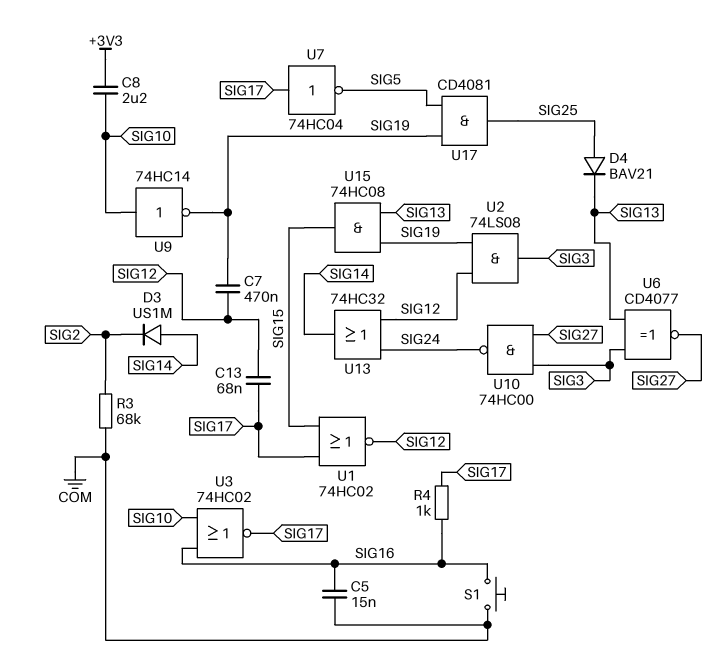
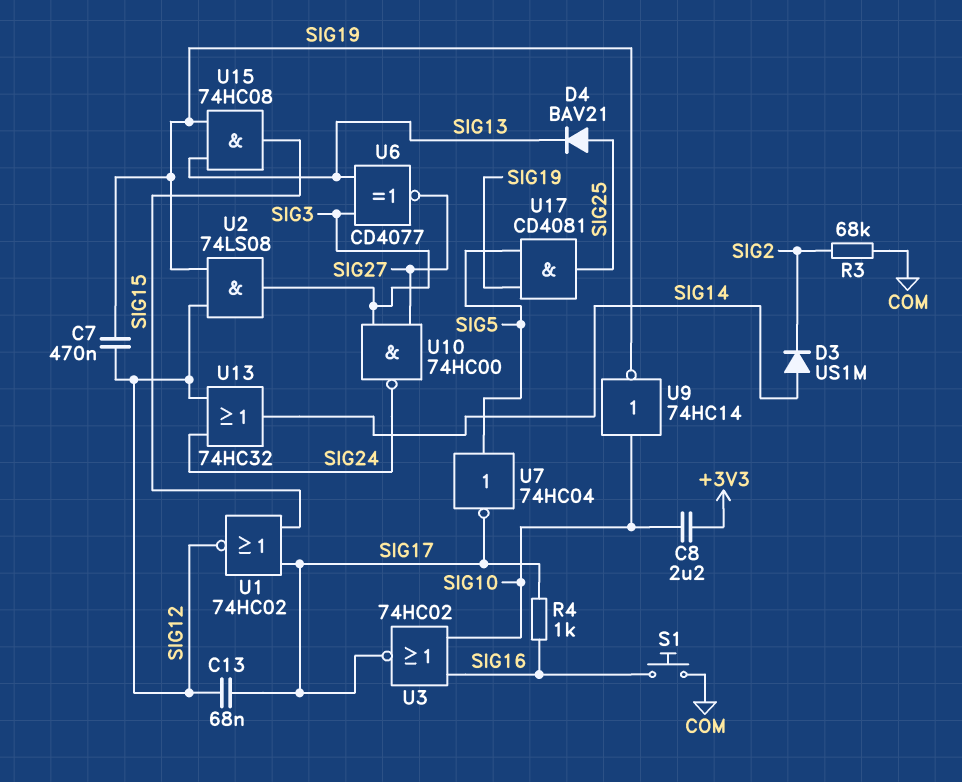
C5: 15nF (COM, SIG16) -> none
U7: NOT 74HC04 (in SIG17, out SIG5) -> NOT 74HC04 (in SIG5, out SIG17)

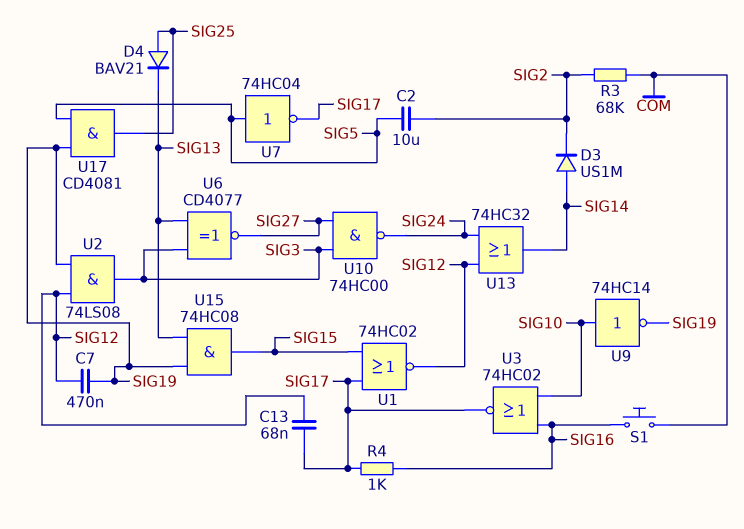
C2: none -> 10uF (SIG2, SIG5)
C8: 2.2uF (+3V3, SIG10) -> none

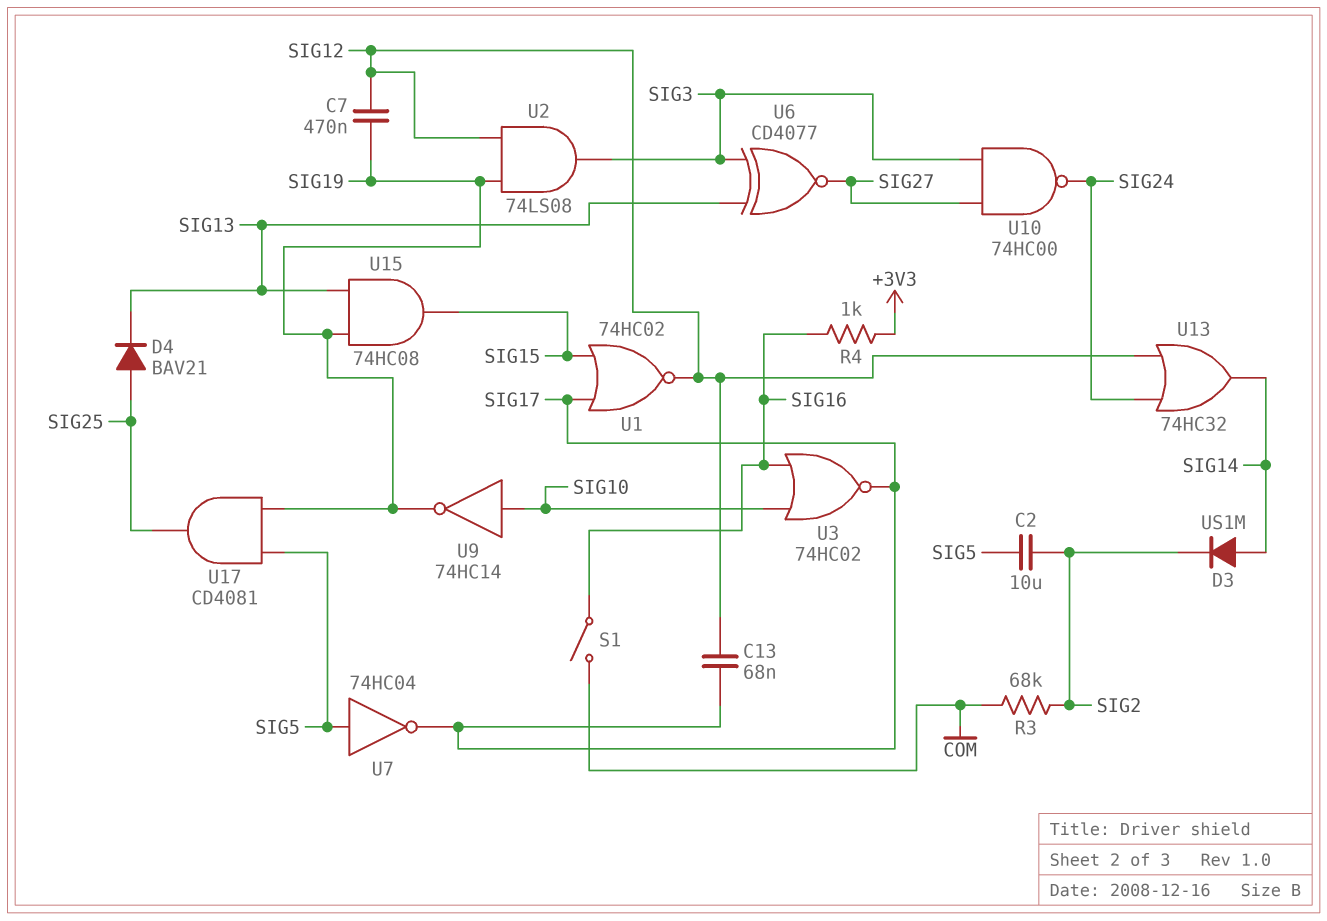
R4: 1k (SIG16, SIG17) -> 1k (+3V3, SIG16)
S1: button (COM, SIG16) -> switch (COM, SIG16)

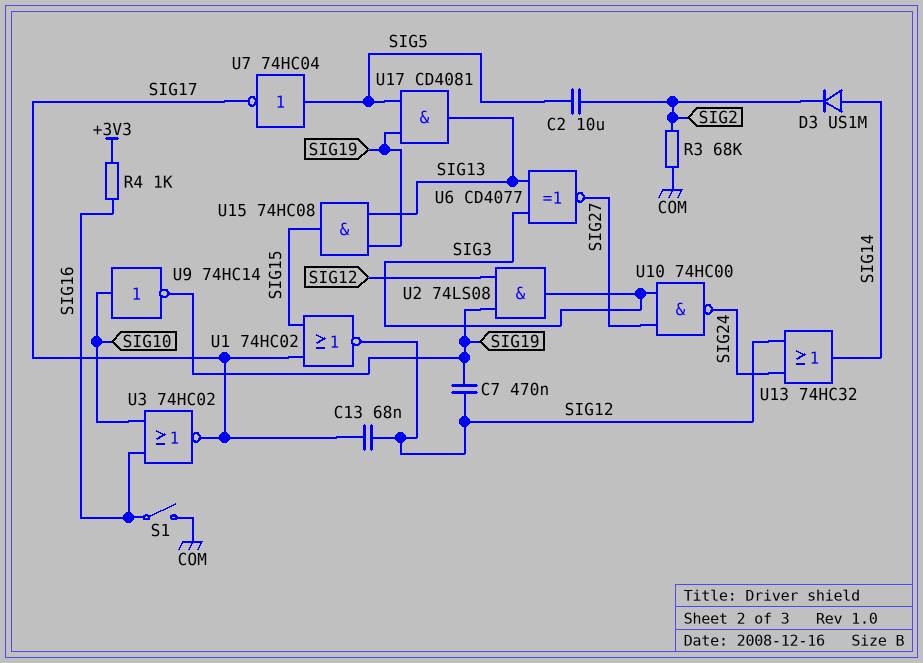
D4: diode BAV21 (A SIG25, K SIG13) -> none
U17: AND CD4081 (in SIG5, in SIG19, out SIG25) -> AND CD4081 (in SIG5, in SIG19, out SIG13)

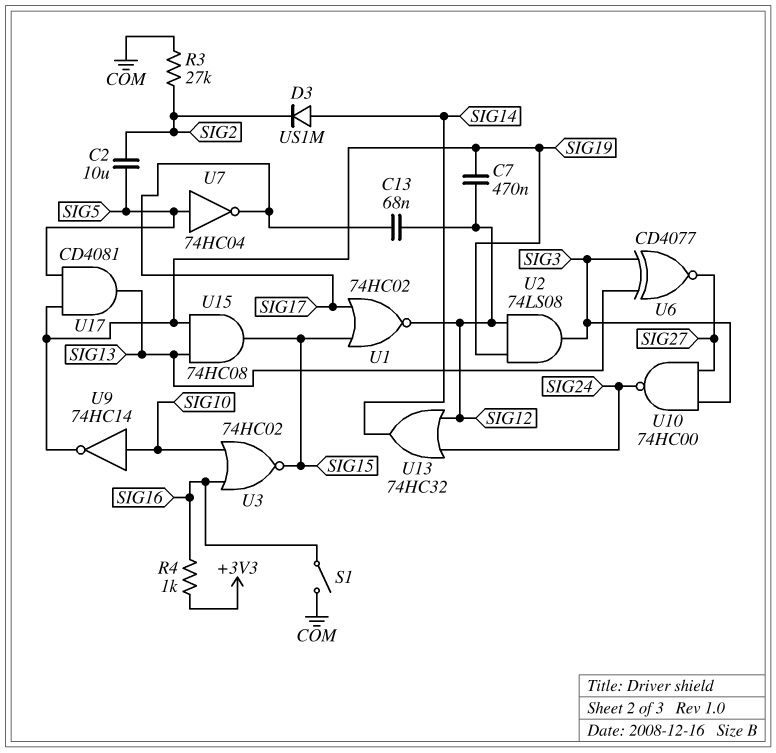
R3: 68k (COM, SIG2) -> 27k (COM, SIG2)
U3: NOR 74HC02 (in SIG10, in SIG16, out SIG17) -> NOR 74HC02 (in SIG10, in SIG16, out SIG15)

